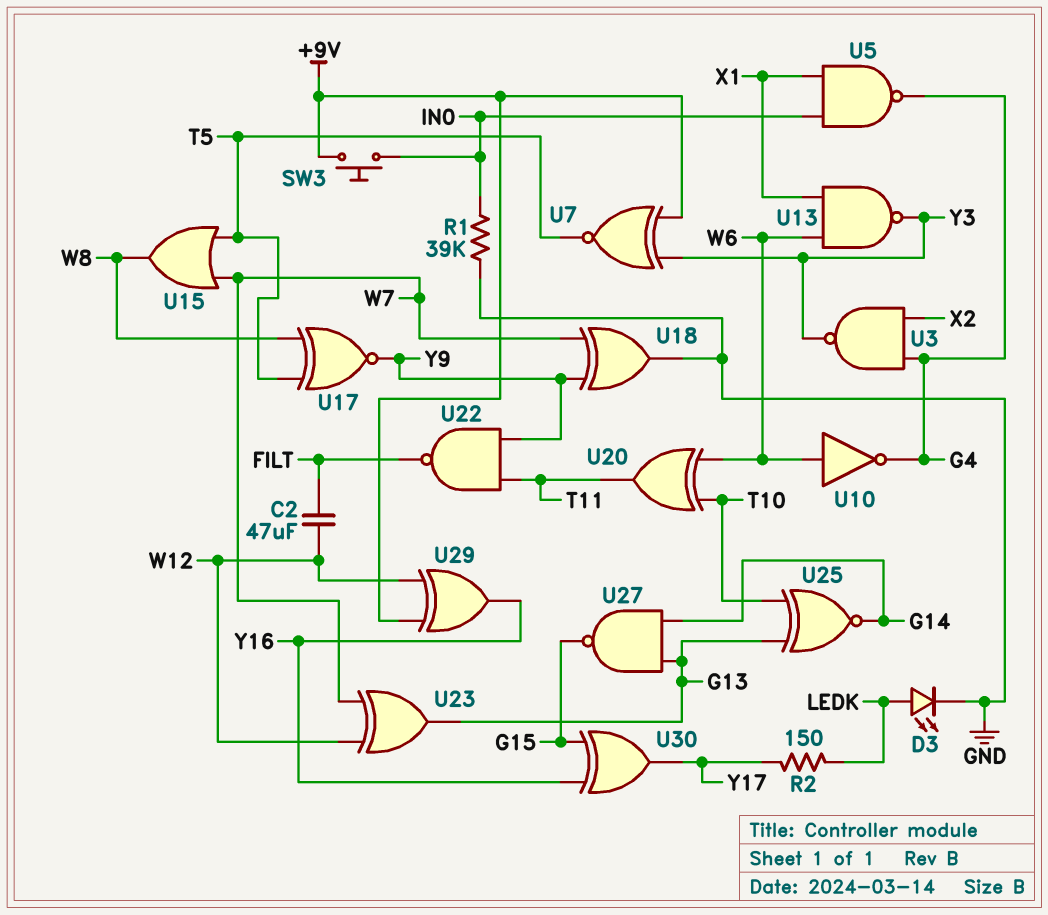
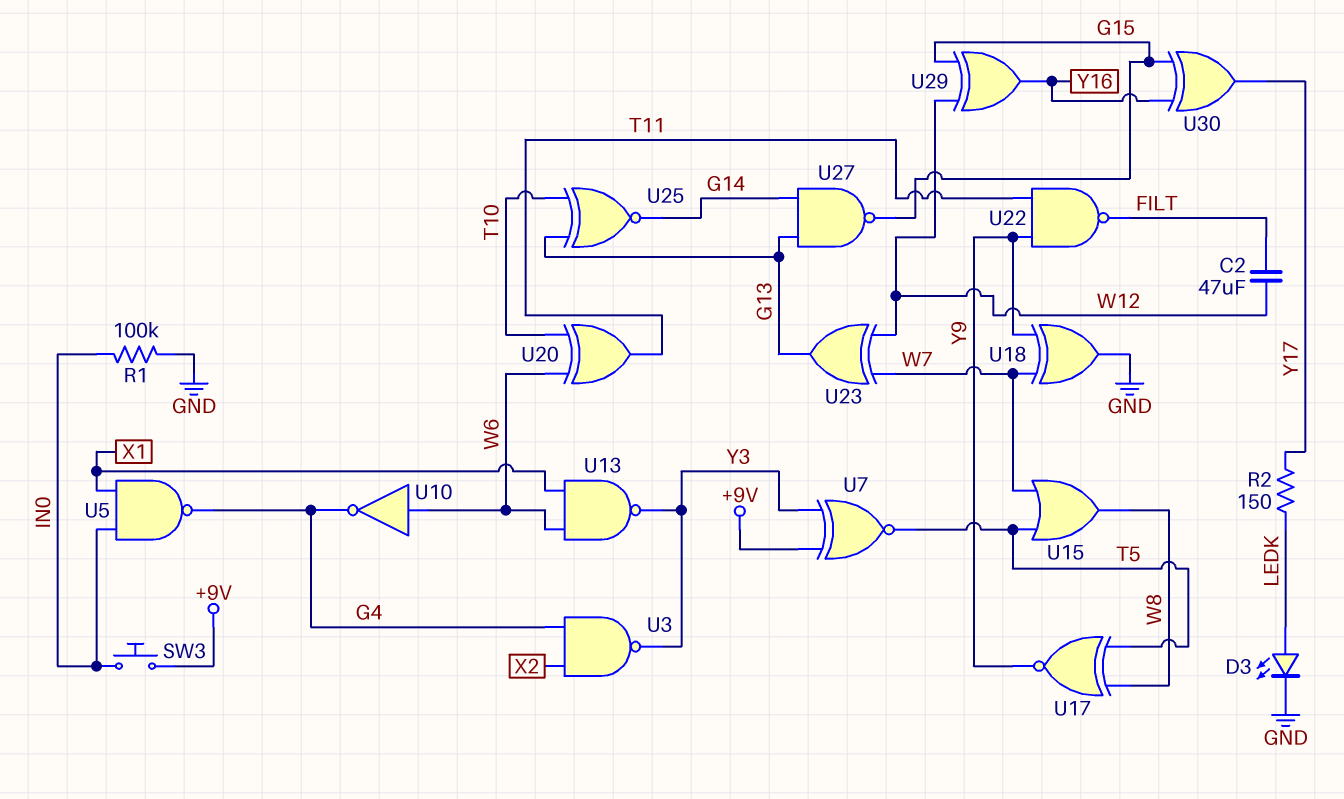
R1: 39k (GND, IN0) -> 100k (GND, IN0)
U29: XOR (in +9V, in W12, out Y16) -> XOR (in G15, in W12, out Y16)

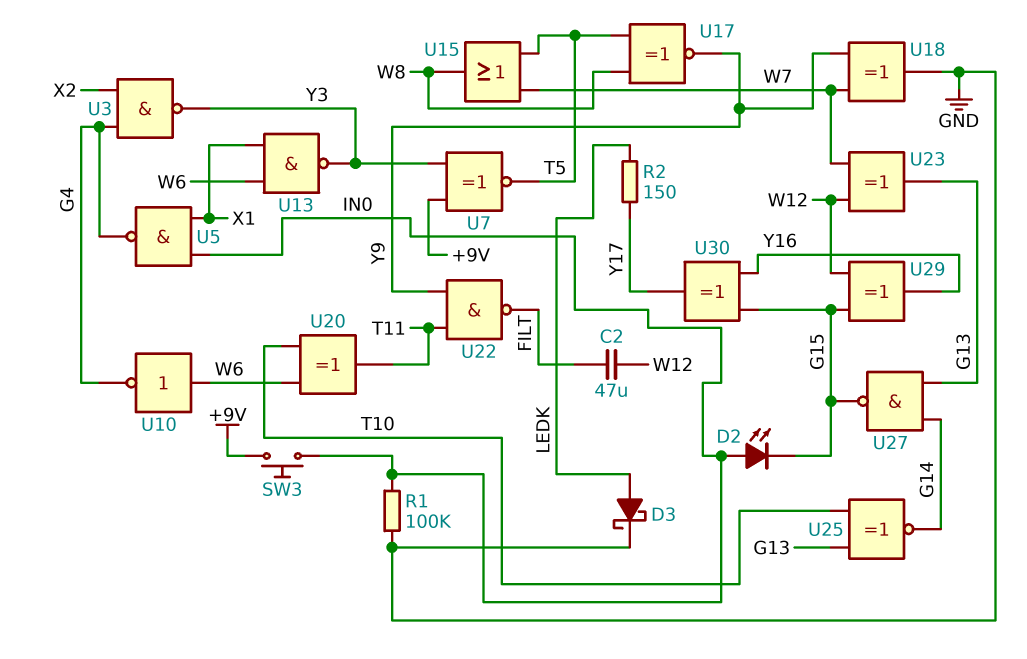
D2: none -> LED (A IN0, K G15)
D3: LED (A LEDK, K GND) -> schottky (A LEDK, K GND)

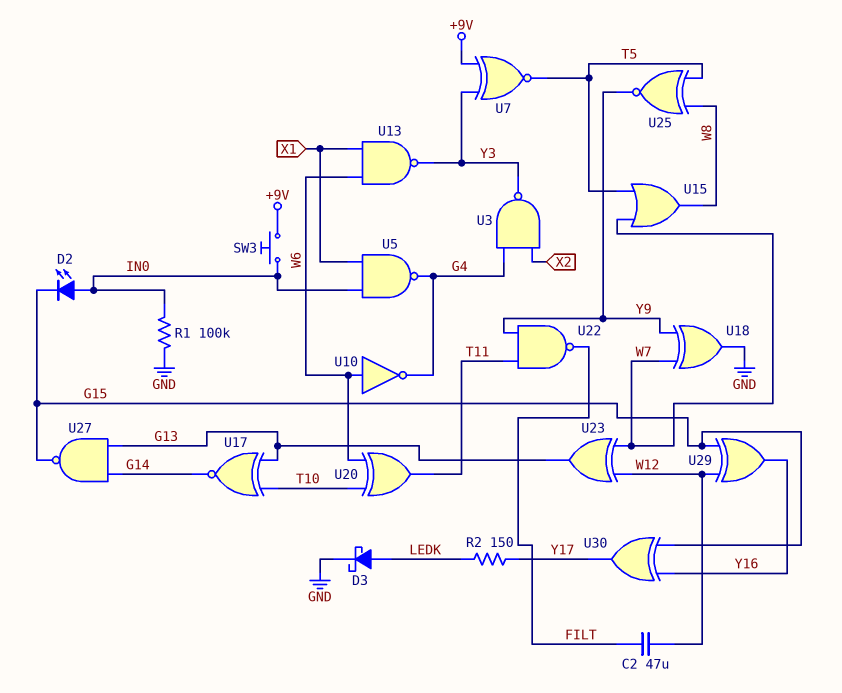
U17: XNOR (in T5, in W8, out Y9) -> XNOR (in G13, in T10, out G14)
U25: XNOR (in G13, in T10, out G14) -> XNOR (in T5, in W8, out Y9)

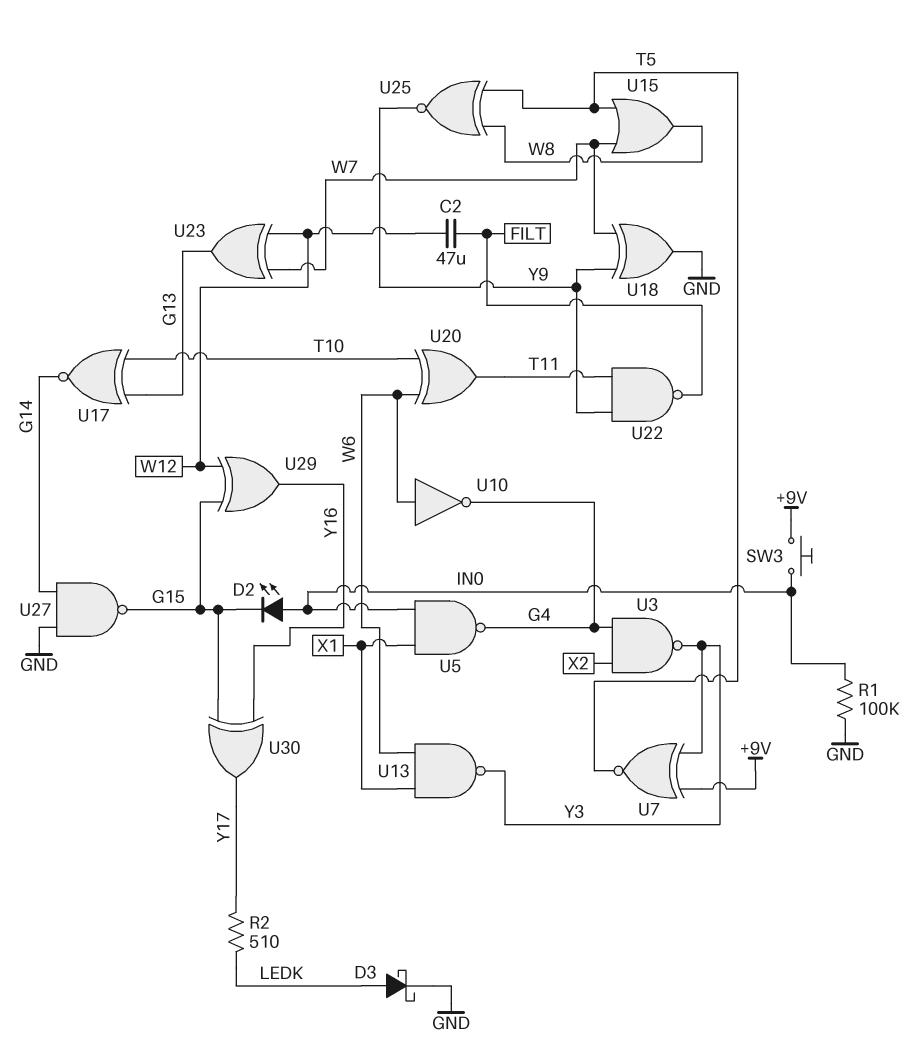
R2: 150 (LEDK, Y17) -> 510 (LEDK, Y17)
U27: NAND (in G13, in G14, out G15) -> NAND (in G14, in GND, out G15)

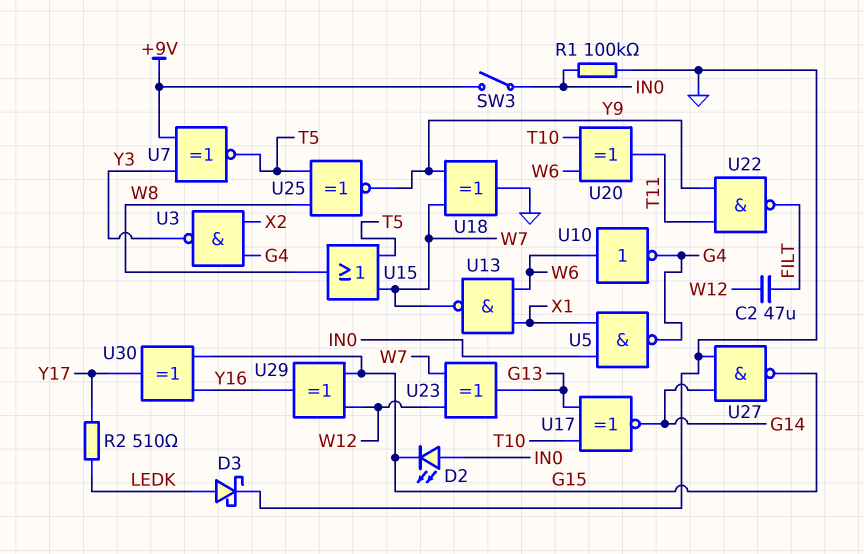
SW3: button (+9V, IN0) -> switch (+9V, IN0)
U13: NAND (in W6, in X1, out Y3) -> NAND (in W6, in X1, out W7)

